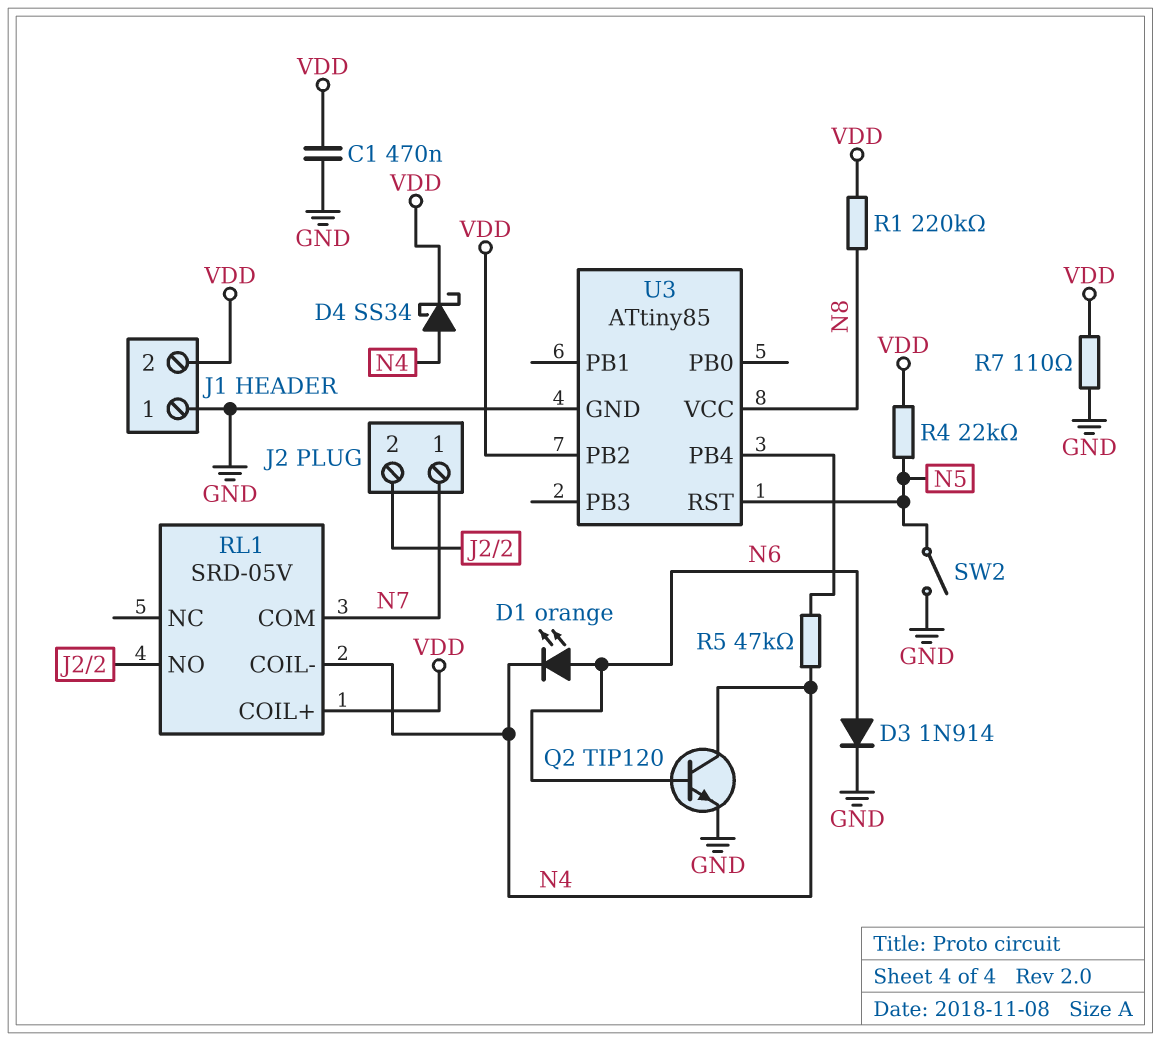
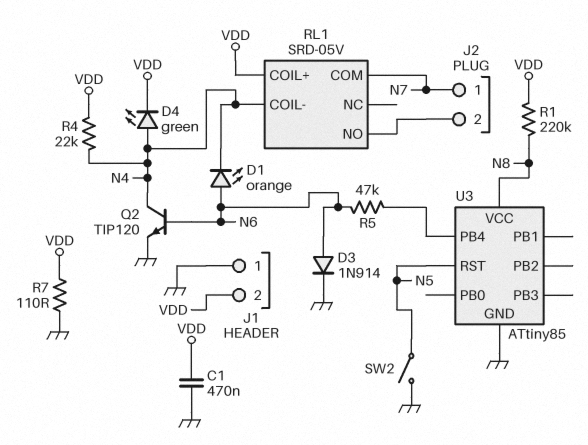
D4: schottky SS34 (A N4, K VDD) -> LED green (A N4, K VDD)
R4: 22k (N5, VDD) -> 22k (N4, VDD)
R5: 47k (N4, U3/PB4) -> 47k (N6, U3/PB4)
U3 pin PB2: VDD -> none

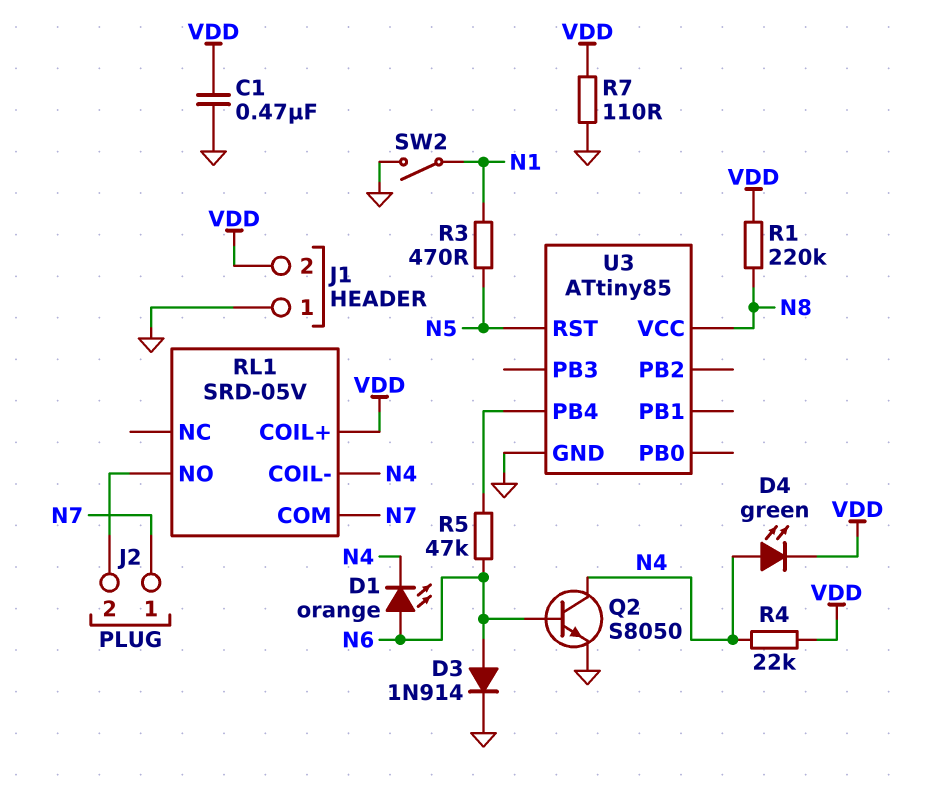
Q2: NPN TIP120 (B N6, C N4, E GND) -> NPN S8050 (B N6, C N4, E GND)
R3: none -> 470 (N1, N5)
SW2: switch (GND, N5) -> switch (GND, N1)

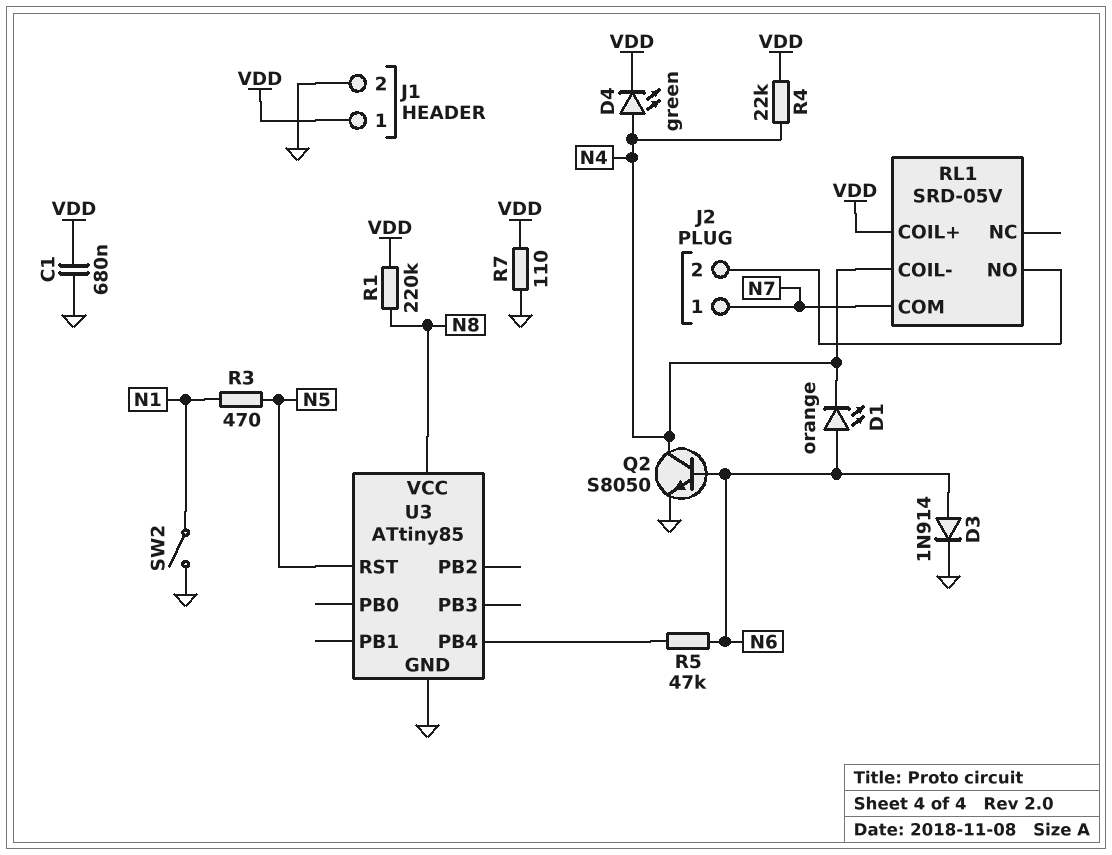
C1: 470nF (GND, VDD) -> 680nF (GND, VDD)
J1 pin 1: GND -> VDD
J1 pin 2: VDD -> GND

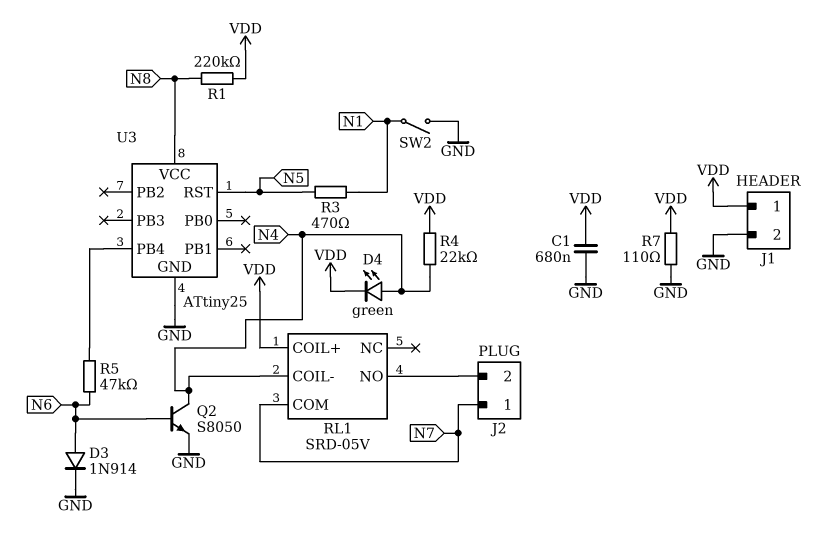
D1: LED orange (A N6, K N4) -> none
U3: ATtiny85 -> ATtiny25

